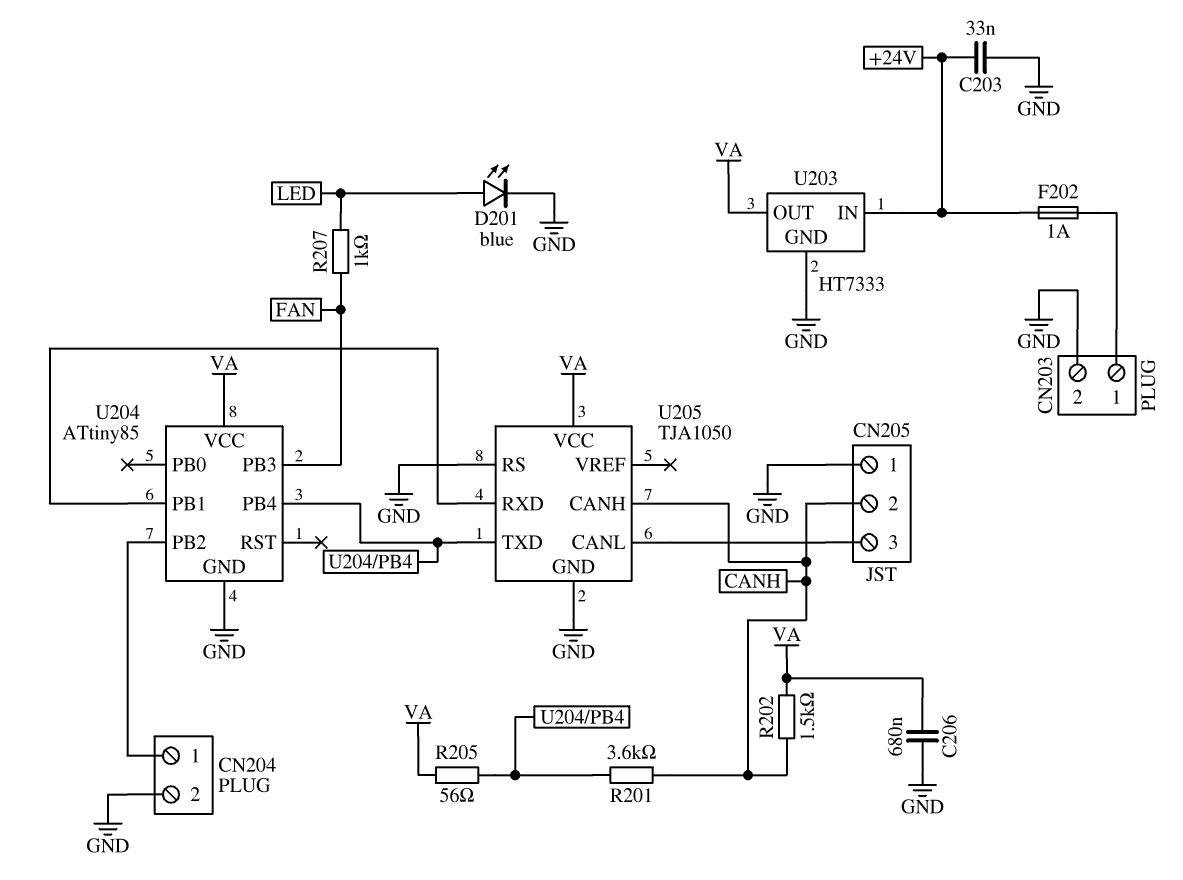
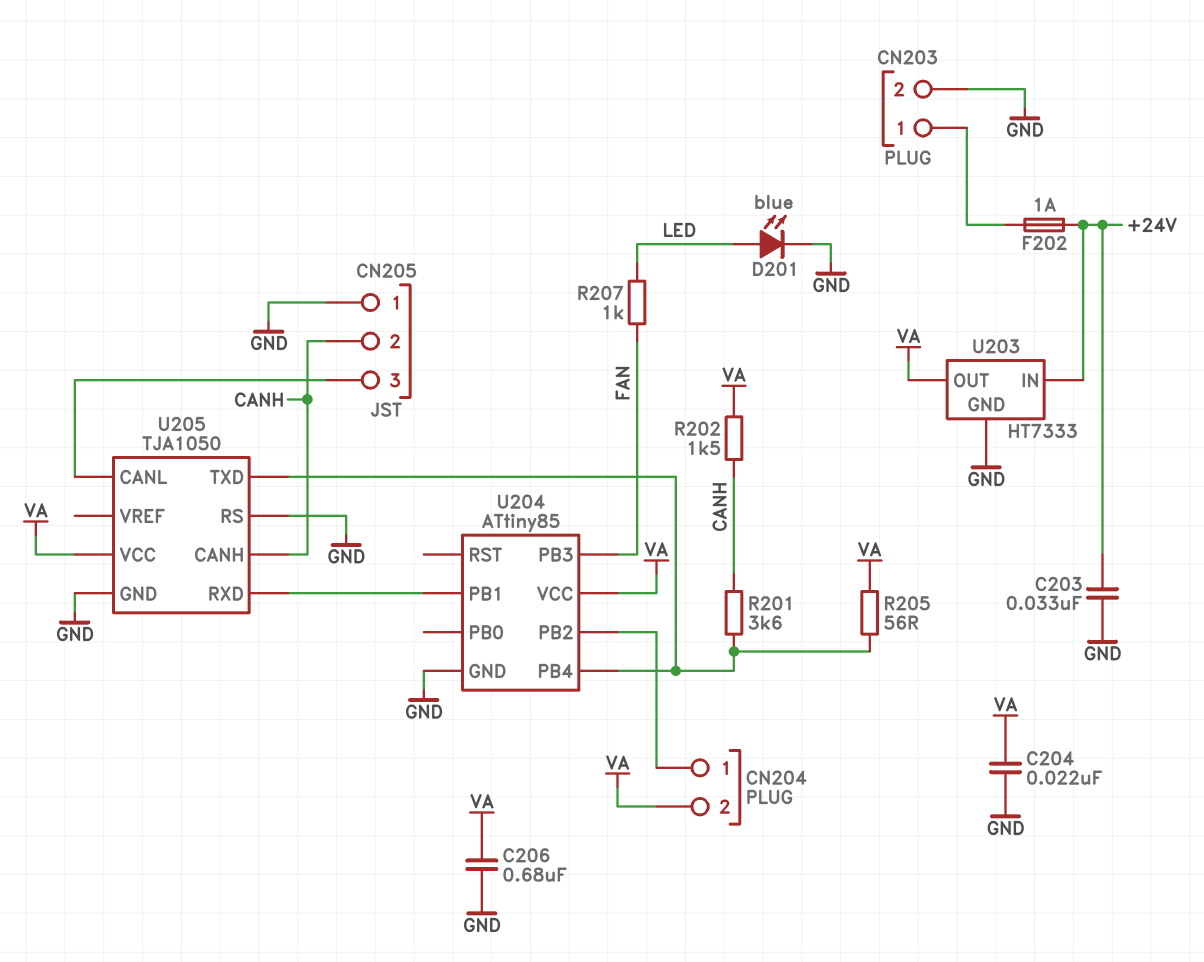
C204: none -> 22nF (GND, VA)
CN204 pin 2: GND -> VA

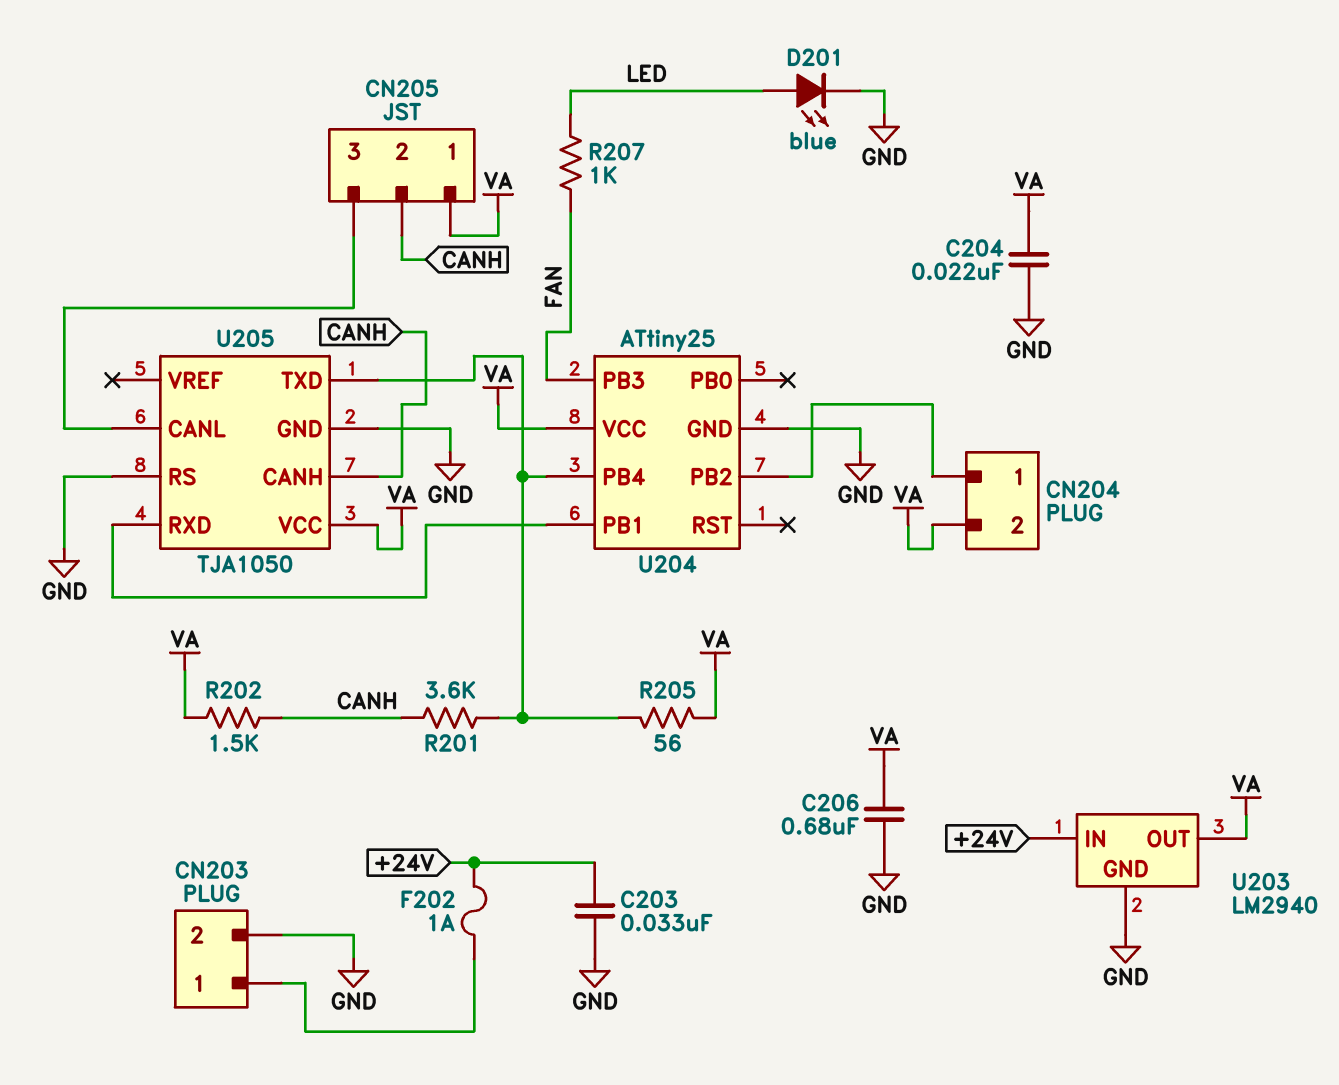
CN205 pin 1: GND -> VA
U203: HT7333 -> LM2940
U204: ATtiny85 -> ATtiny25

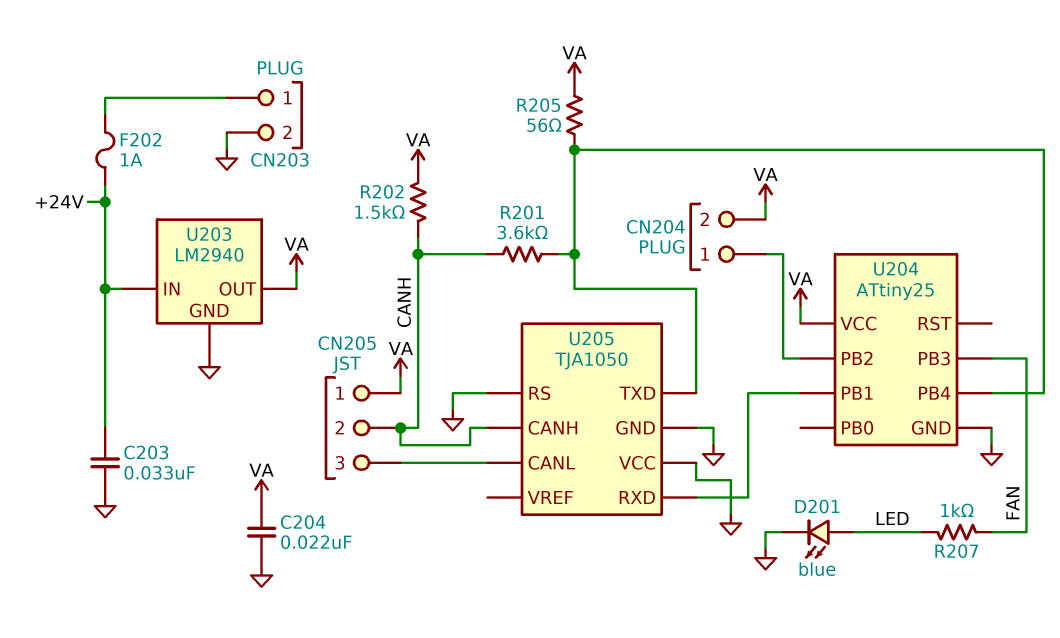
C206: 680nF (GND, VA) -> none
U205 pin VCC: VA -> GND

